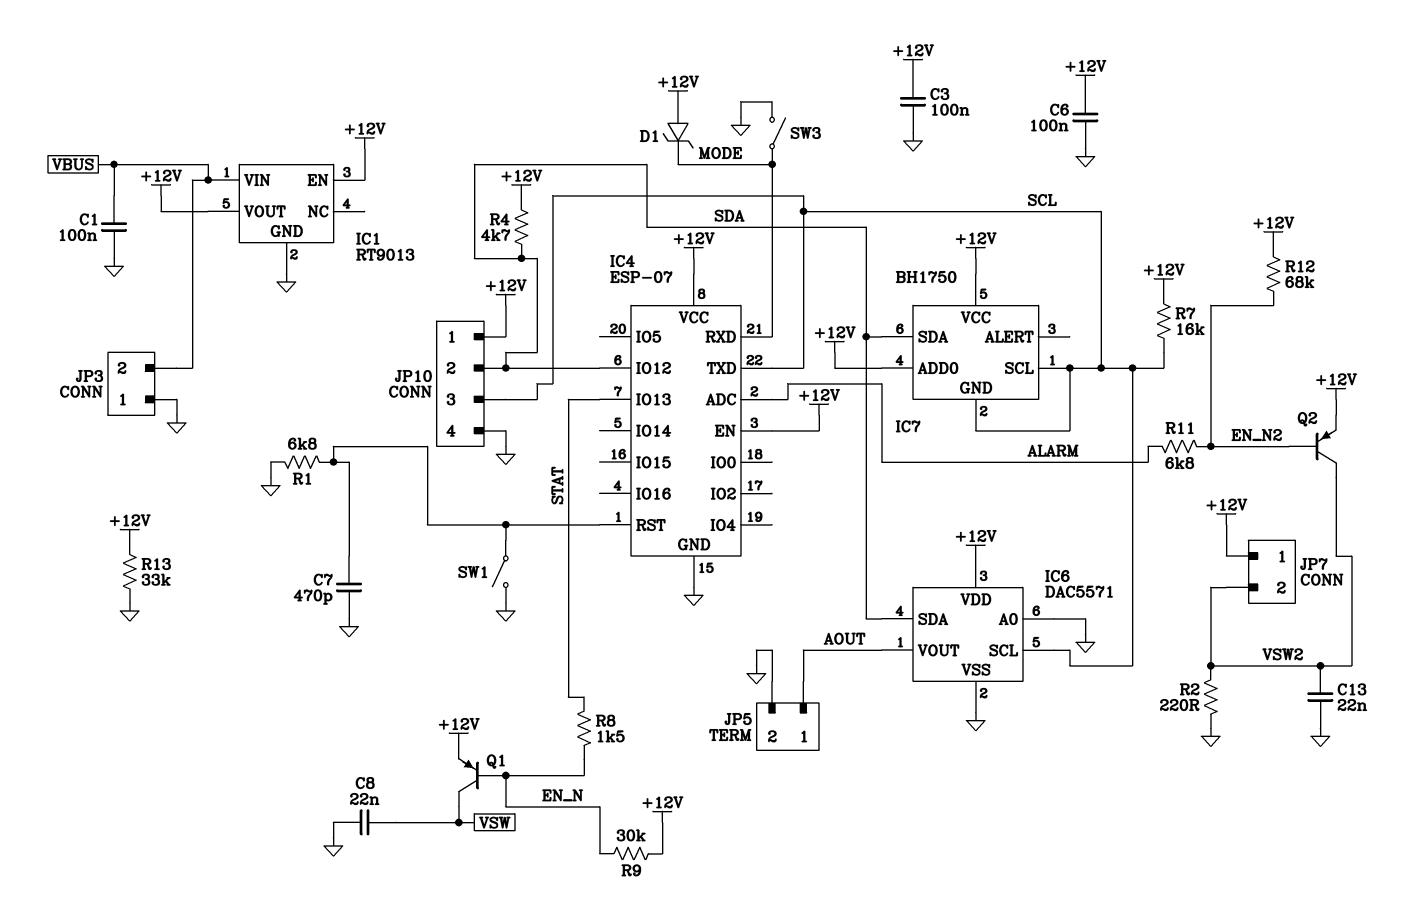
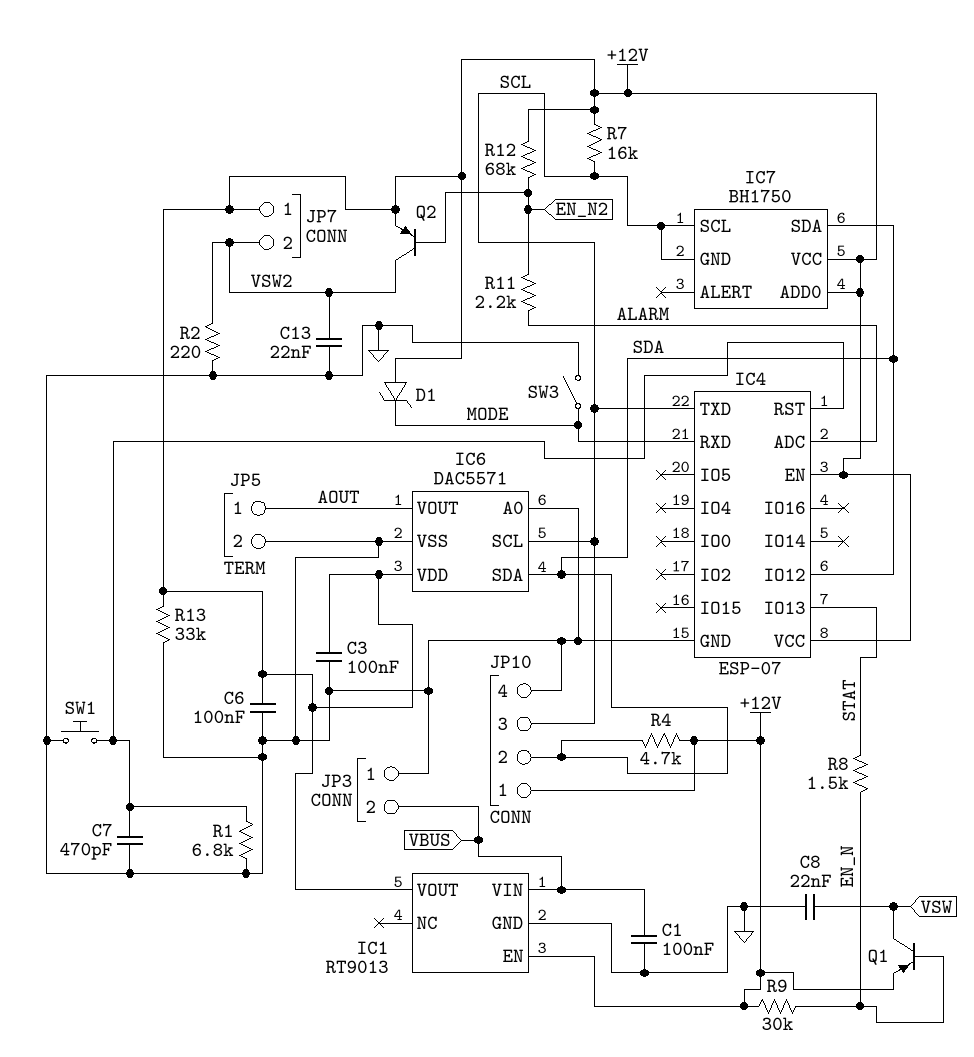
R11: 6.8k (ALARM, EN_N2) -> 2.2k (ALARM, EN_N2)
SW1: switch (GND, IC4/RST) -> button (GND, IC4/RST)

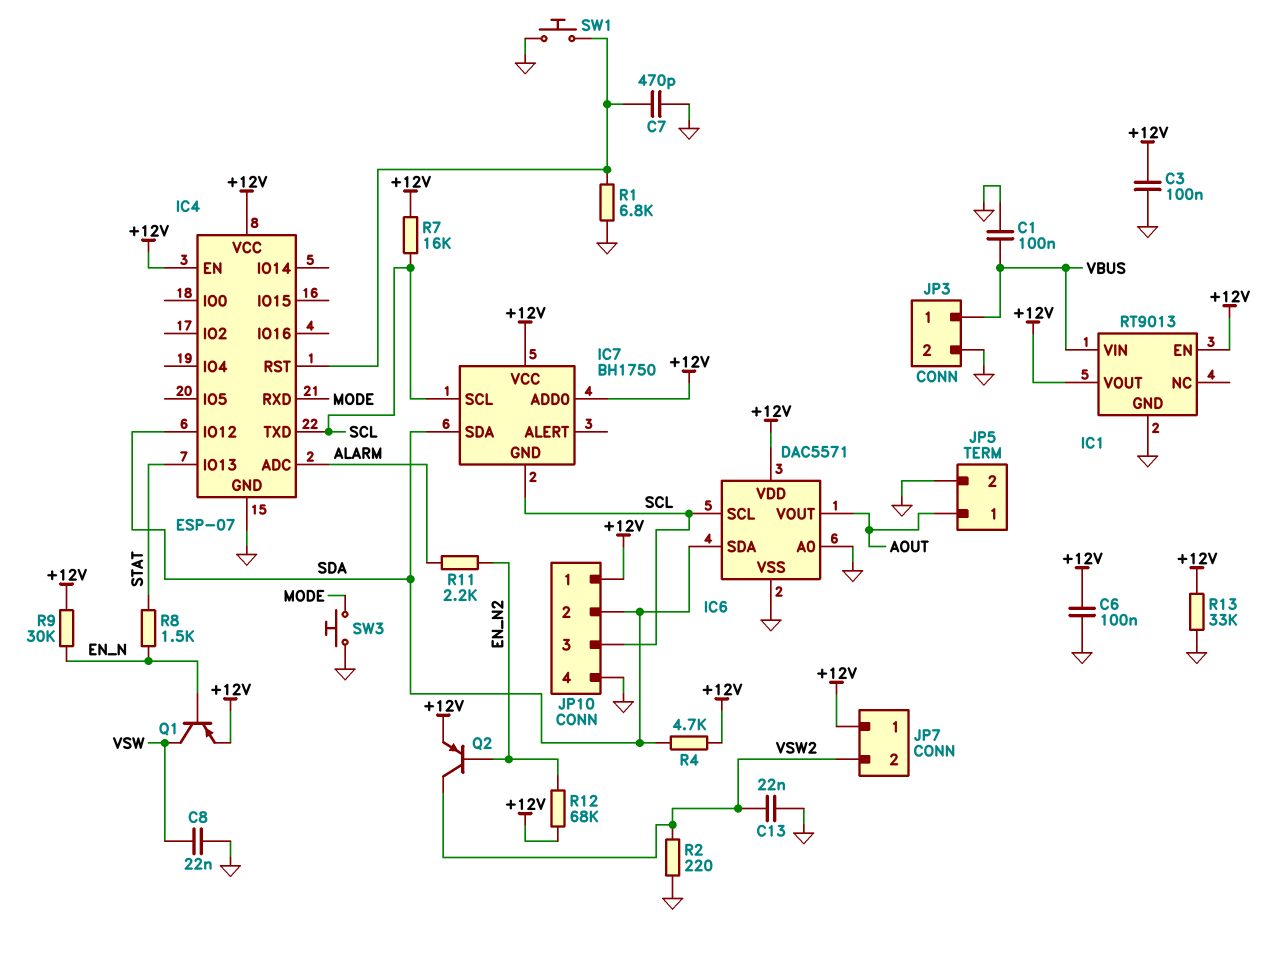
D1: zener (A +12V, K MODE) -> none
JP3 pin 1: GND -> VBUS
JP3 pin 2: VBUS -> GND
SW3: switch (GND, MODE) -> button (GND, MODE)

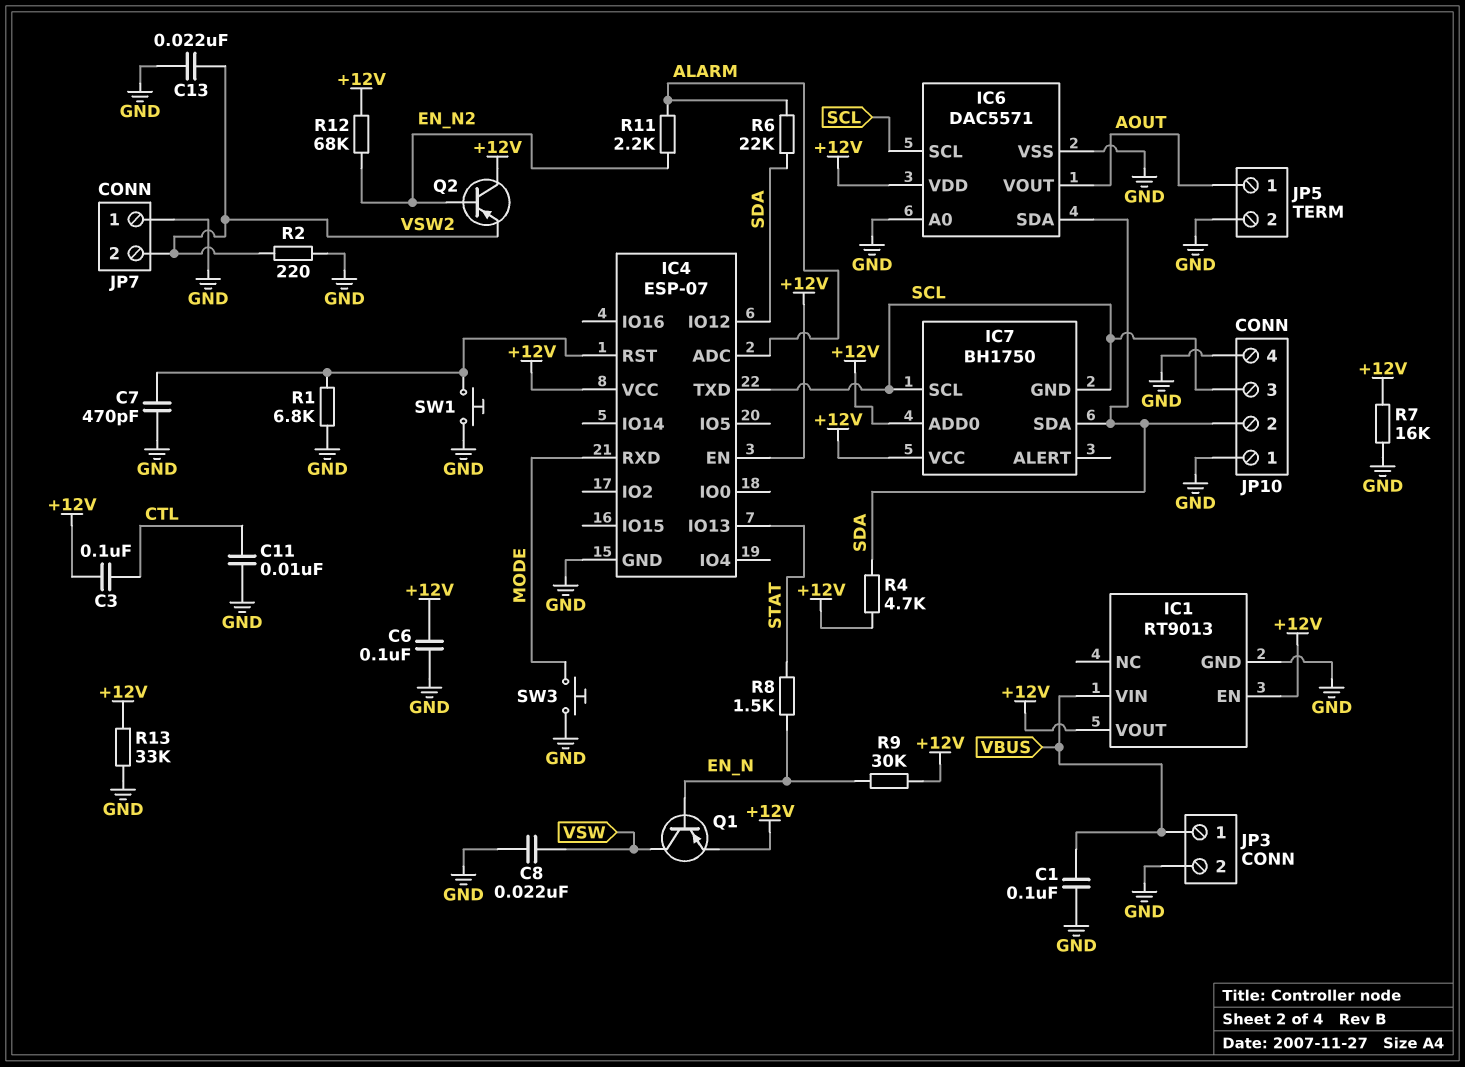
C3: 100nF (+12V, GND) -> 100nF (+12V, CTL)
C11: none -> 10nF (CTL, GND)
JP7 pin 1: +12V -> GND
JP10 pin 1: +12V -> GND
Q2: PNP (B EN_N2, C VSW2, E +12V) -> PNP (B EN_N2, C +12V, E VSW2)
R6: none -> 22k (ALARM, SDA)
R7: 16k (+12V, SCL) -> 16k (+12V, GND)

